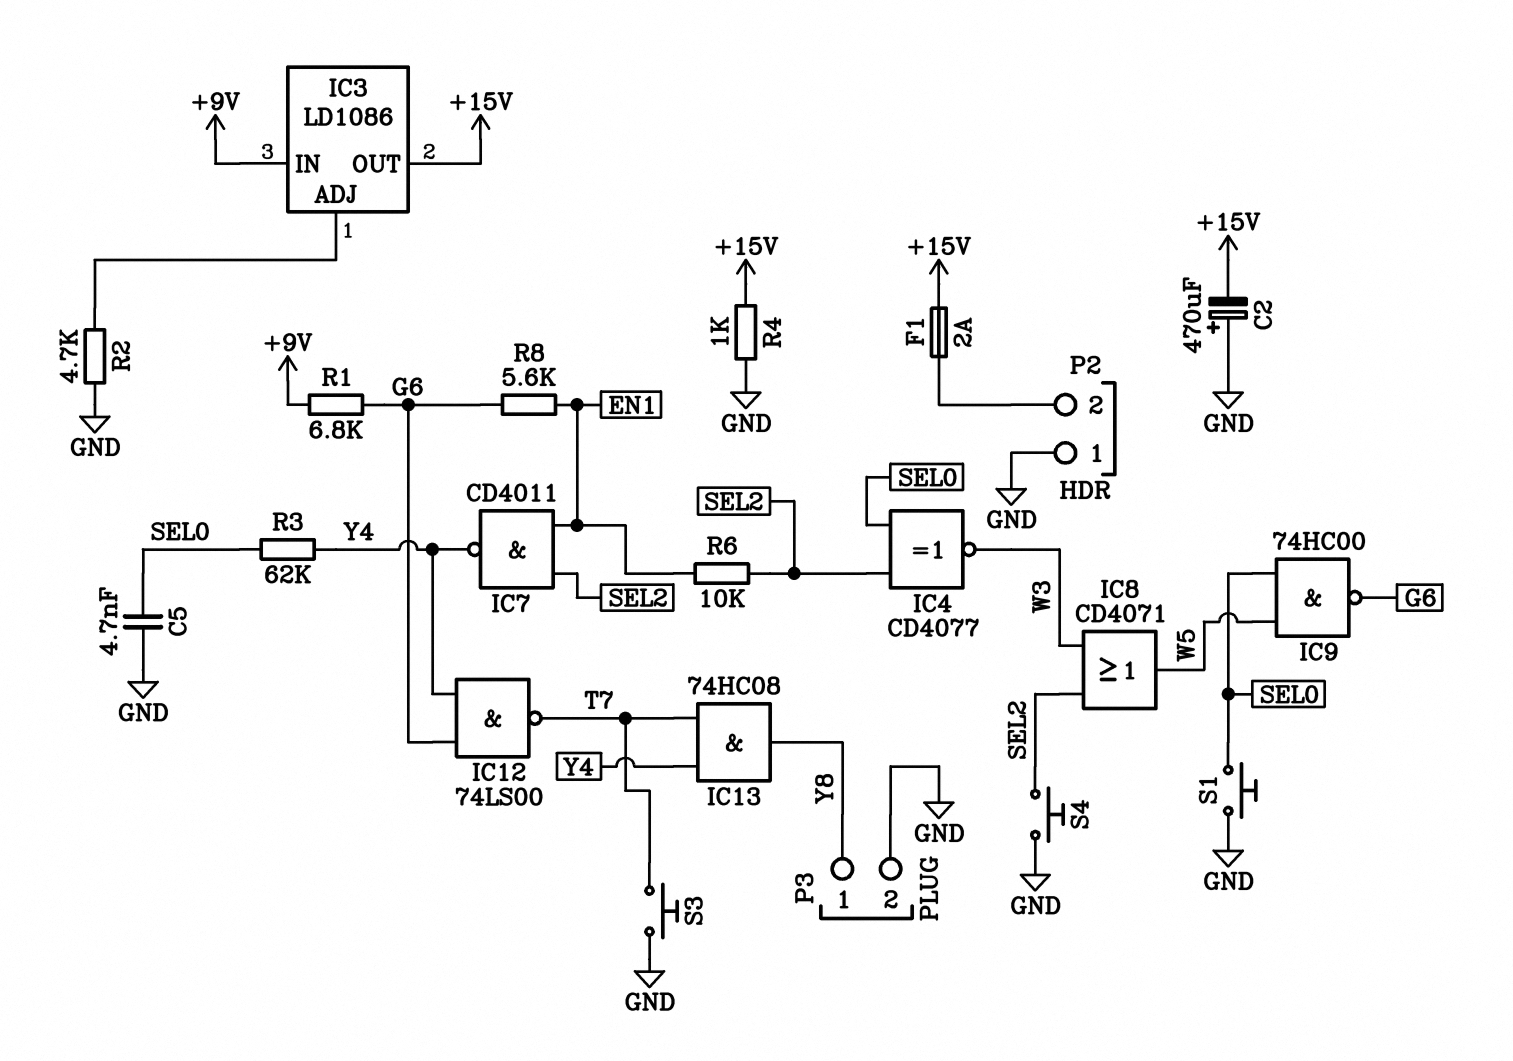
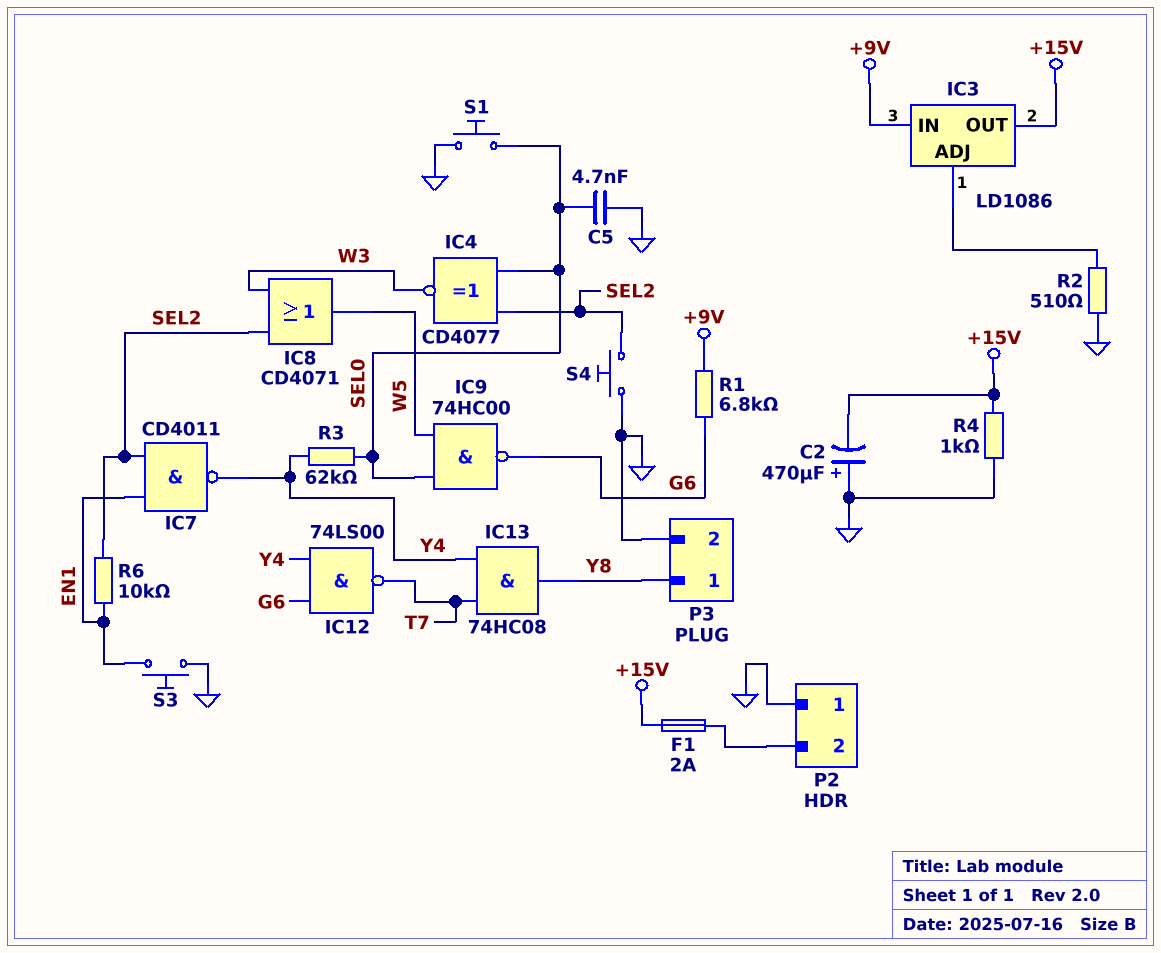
R2: 4.7k (GND, IC3/ADJ) -> 510 (GND, IC3/ADJ)
R8: 5.6k (EN1, G6) -> none
S3: button (GND, T7) -> button (EN1, GND)

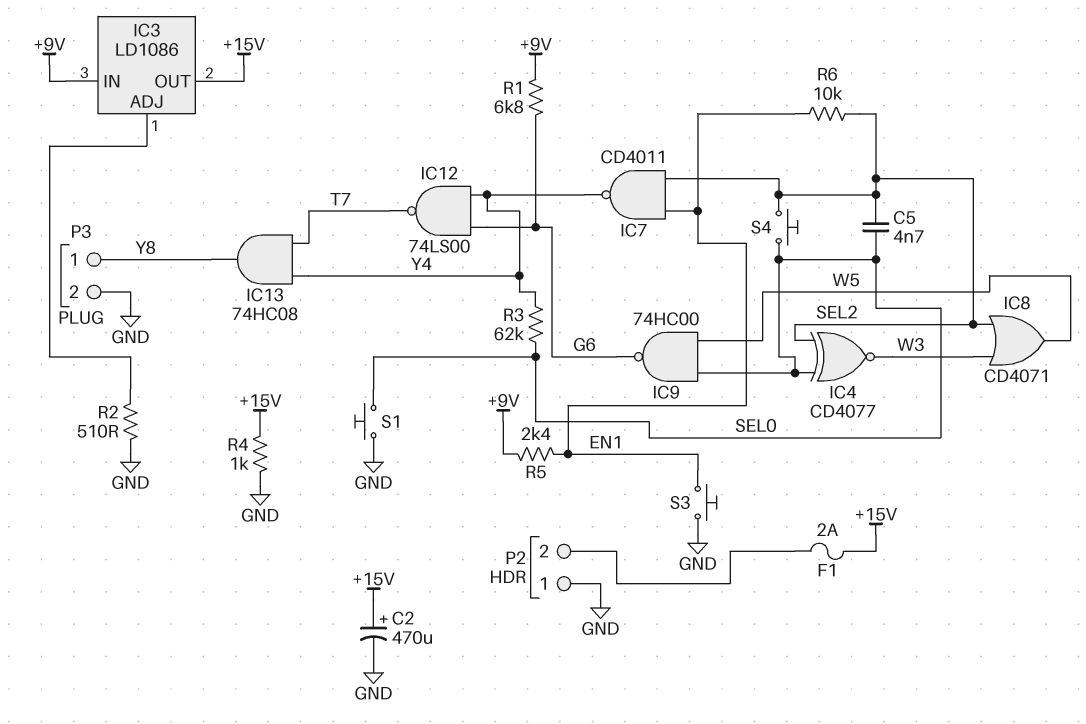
C2: 470uF (plus GND, minus +15V) -> 470uF (plus +15V, minus GND)
C5: 4.7nF (GND, SEL0) -> 4.7nF (SEL0, SEL2)
R5: none -> 2.4k (+9V, EN1)
S4: button (GND, SEL2) -> button (SEL0, SEL2)

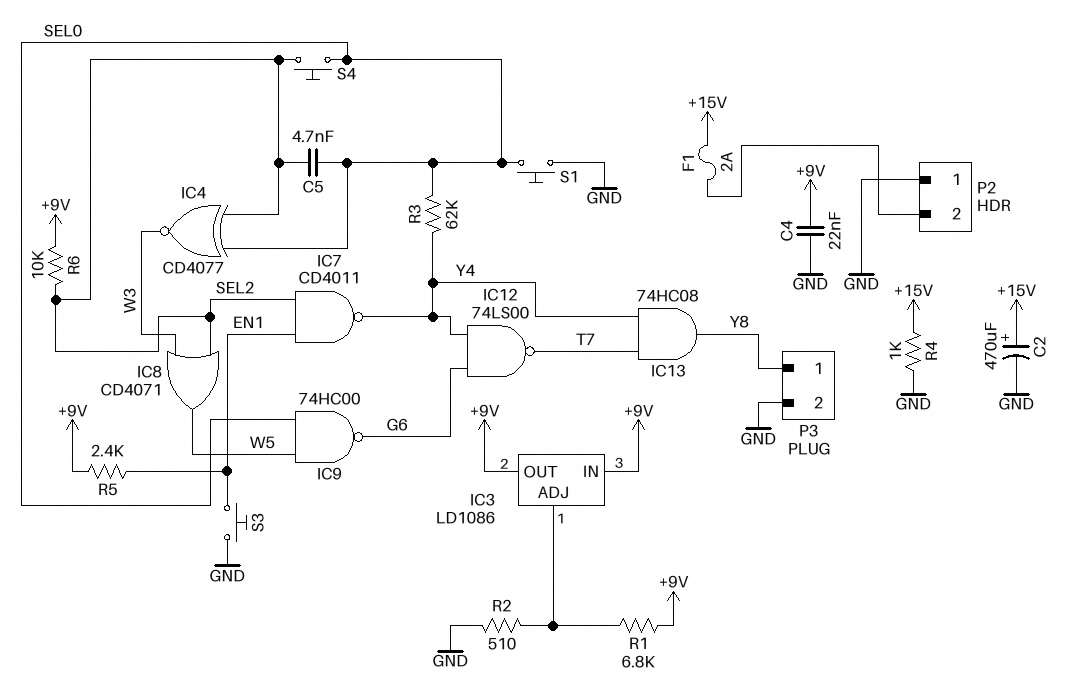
C4: none -> 22nF (+9V, GND)
IC3 pin OUT: +15V -> +9V
R1: 6.8k (+9V, G6) -> 6.8k (+9V, IC3/ADJ)
R6: 10k (EN1, SEL2) -> 10k (+9V, SEL2)

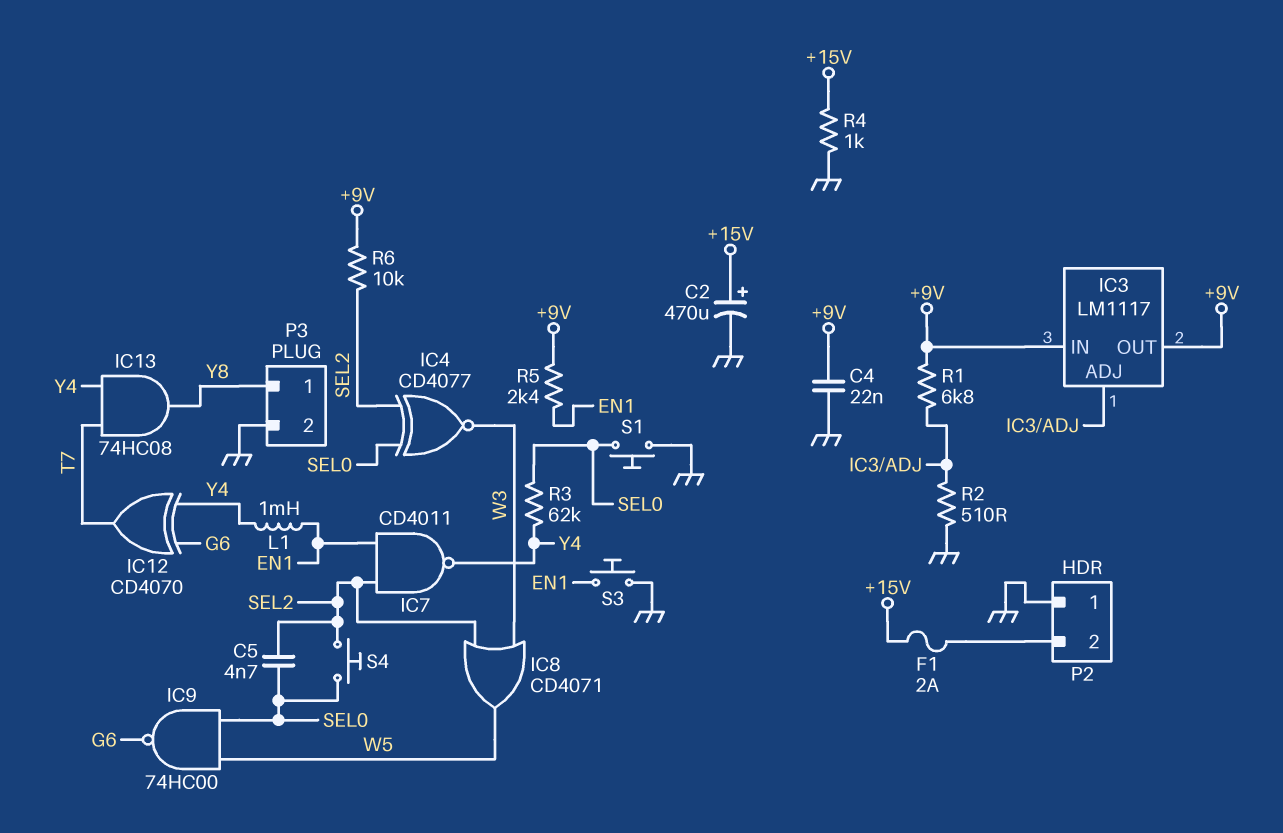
IC3: LD1086 -> LM1117
IC12: NAND 74LS00 (in G6, in Y4, out T7) -> XOR CD4070 (in G6, in Y4, out T7)
L1: none -> 1mH (EN1, Y4)

